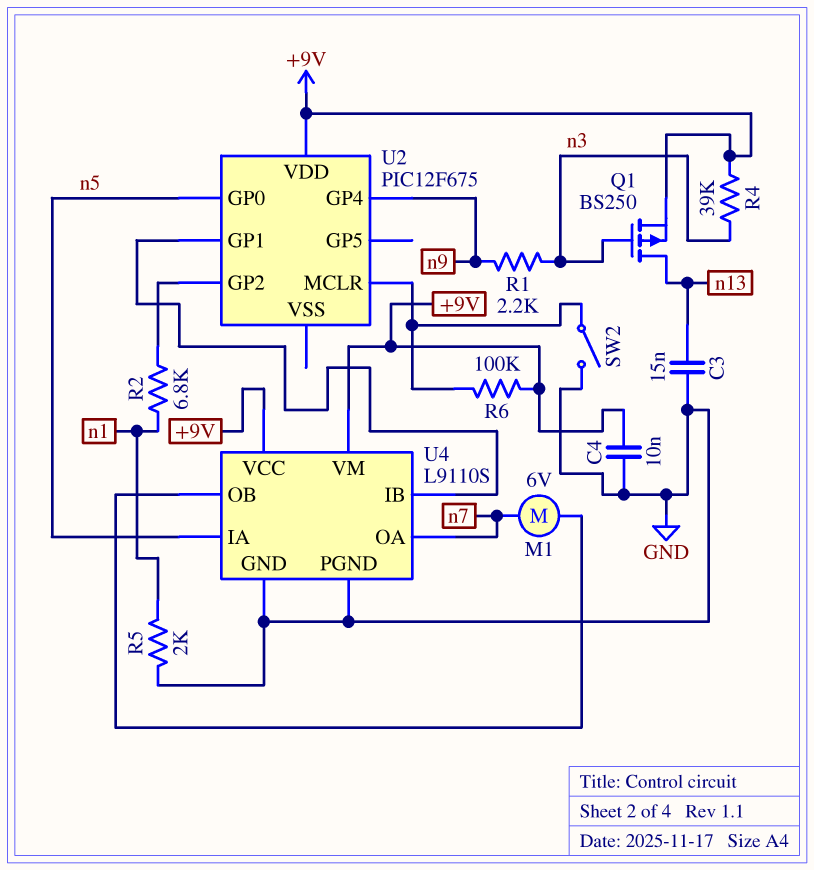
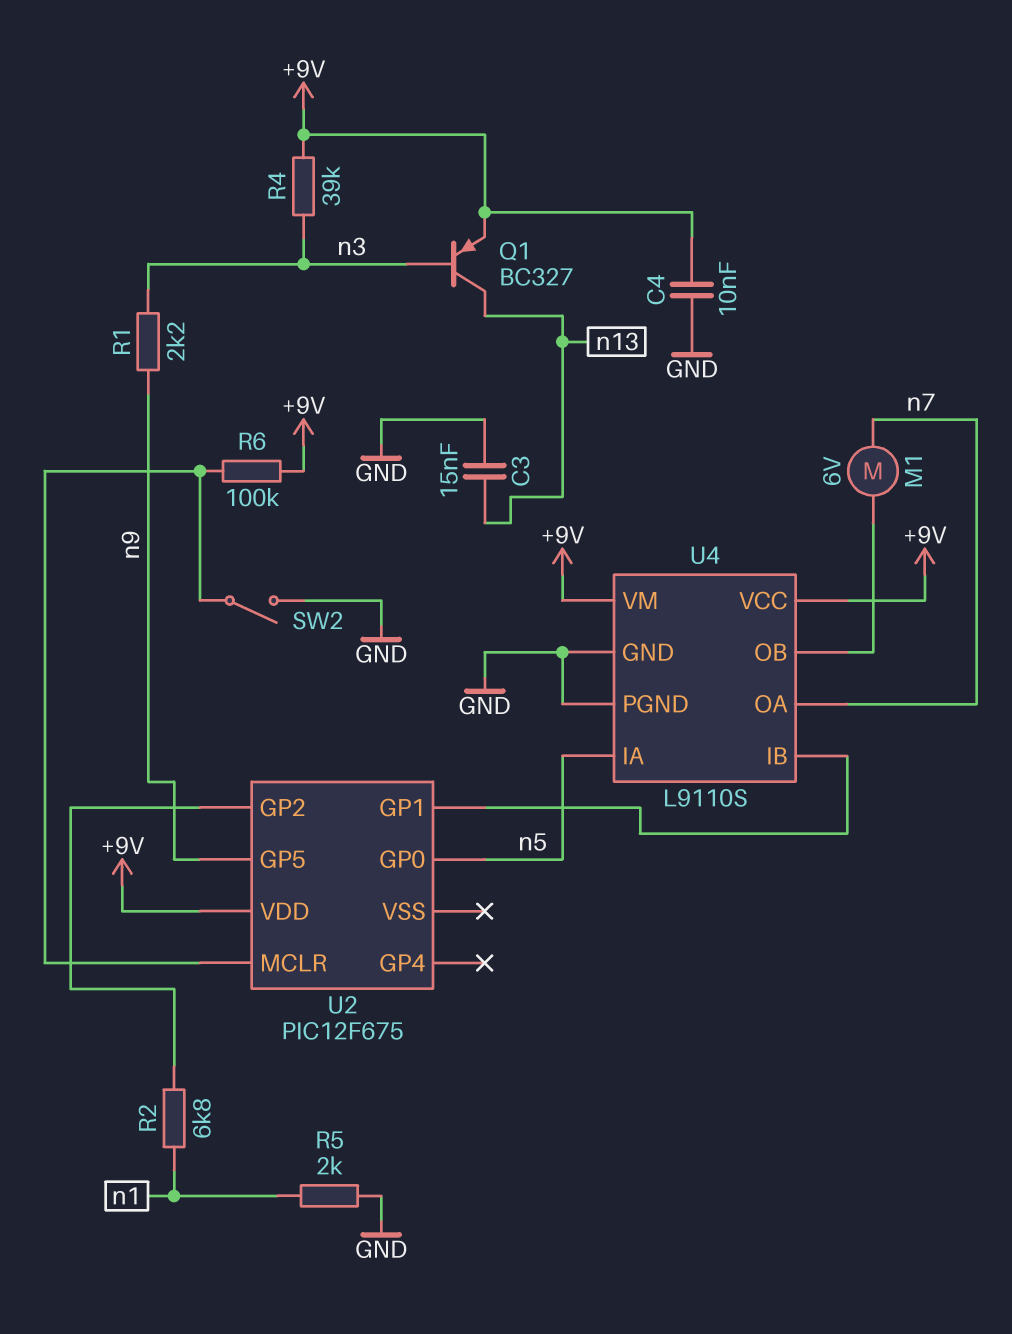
Q1: PMOS BS250 (G n3, D n13, S +9V) -> PNP BC327 (B n3, C n13, E +9V)
U2 pin GP4: n9 -> none
U2 pin GP5: none -> n9

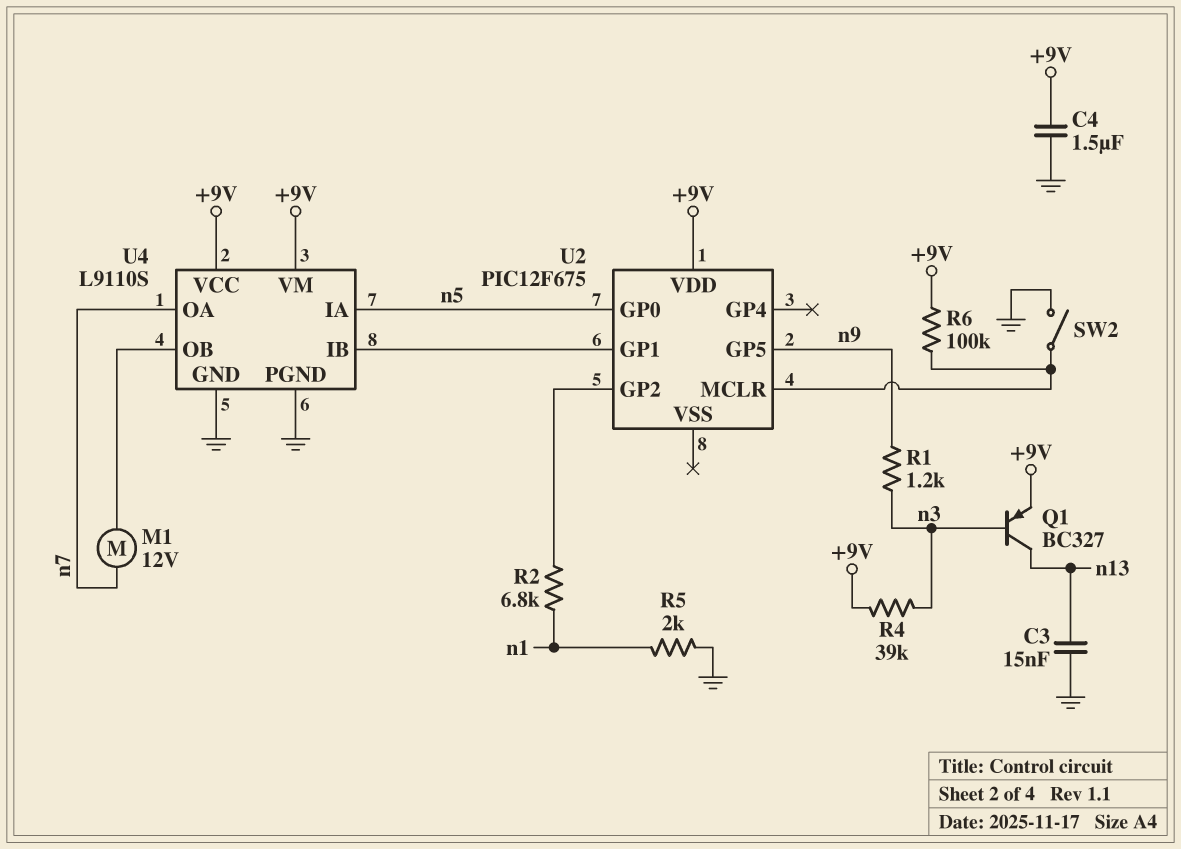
C4: 10nF (+9V, GND) -> 1.5uF (+9V, GND)
M1: motor 6V (U4/OB, n7) -> motor 12V (U4/OB, n7)
R1: 2.2k (n3, n9) -> 1.2k (n3, n9)

